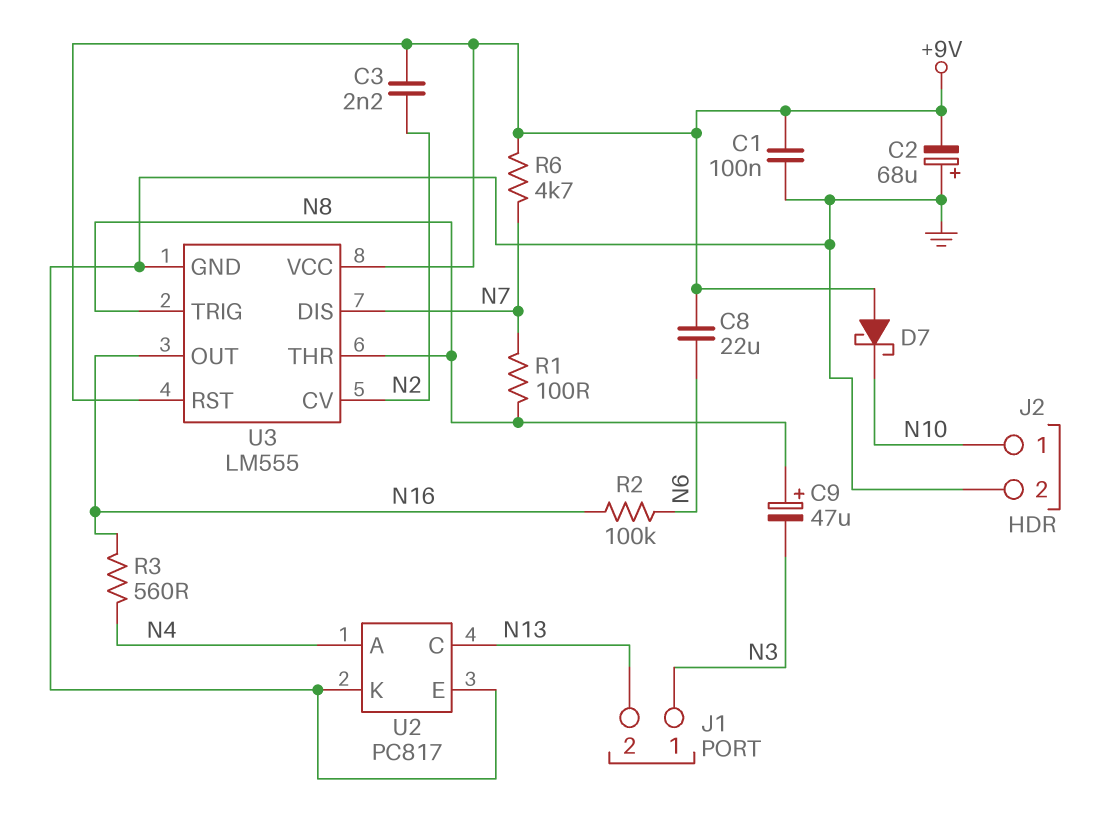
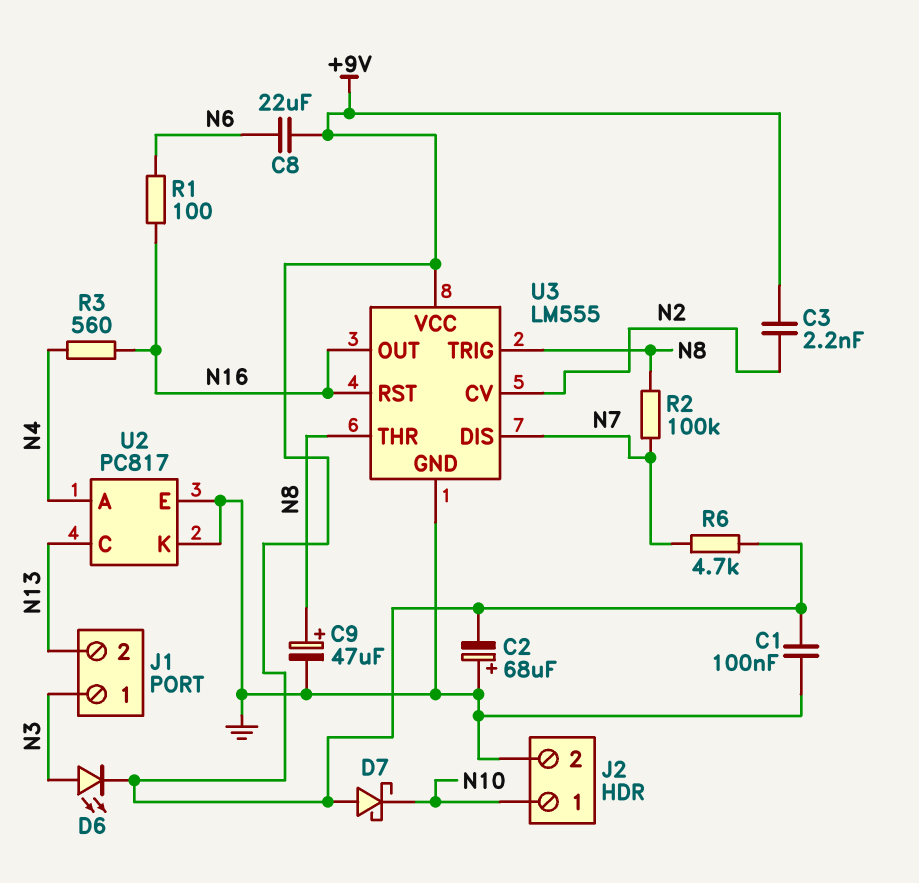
C9: 47uF (plus N8, minus N3) -> 47uF (plus N8, minus GND)
D6: none -> LED (A N3, K +9V)
R1: 100 (N7, N8) -> 100 (N6, N16)
R2: 100k (N6, N16) -> 100k (N7, N8)
U3 pin RST: +9V -> N16

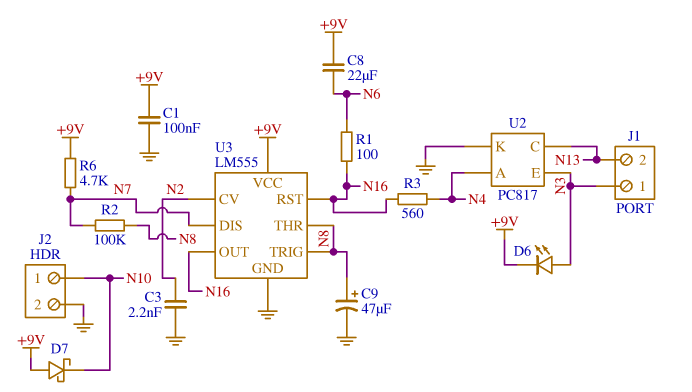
C2: 68uF (plus GND, minus +9V) -> none
C3: 2.2nF (+9V, N2) -> 2.2nF (GND, N2)
U2 pin E: GND -> N3

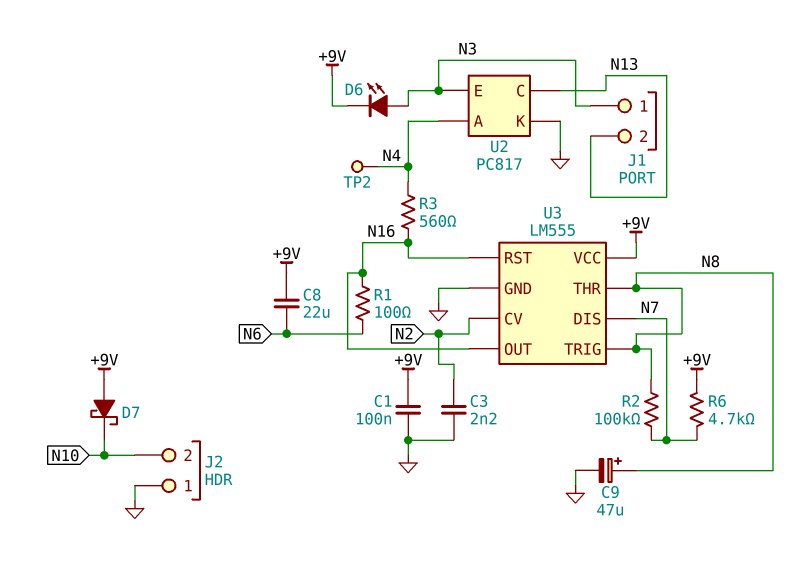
J2 pin 1: N10 -> GND
J2 pin 2: GND -> N10
TP2: none -> test point (N4)

